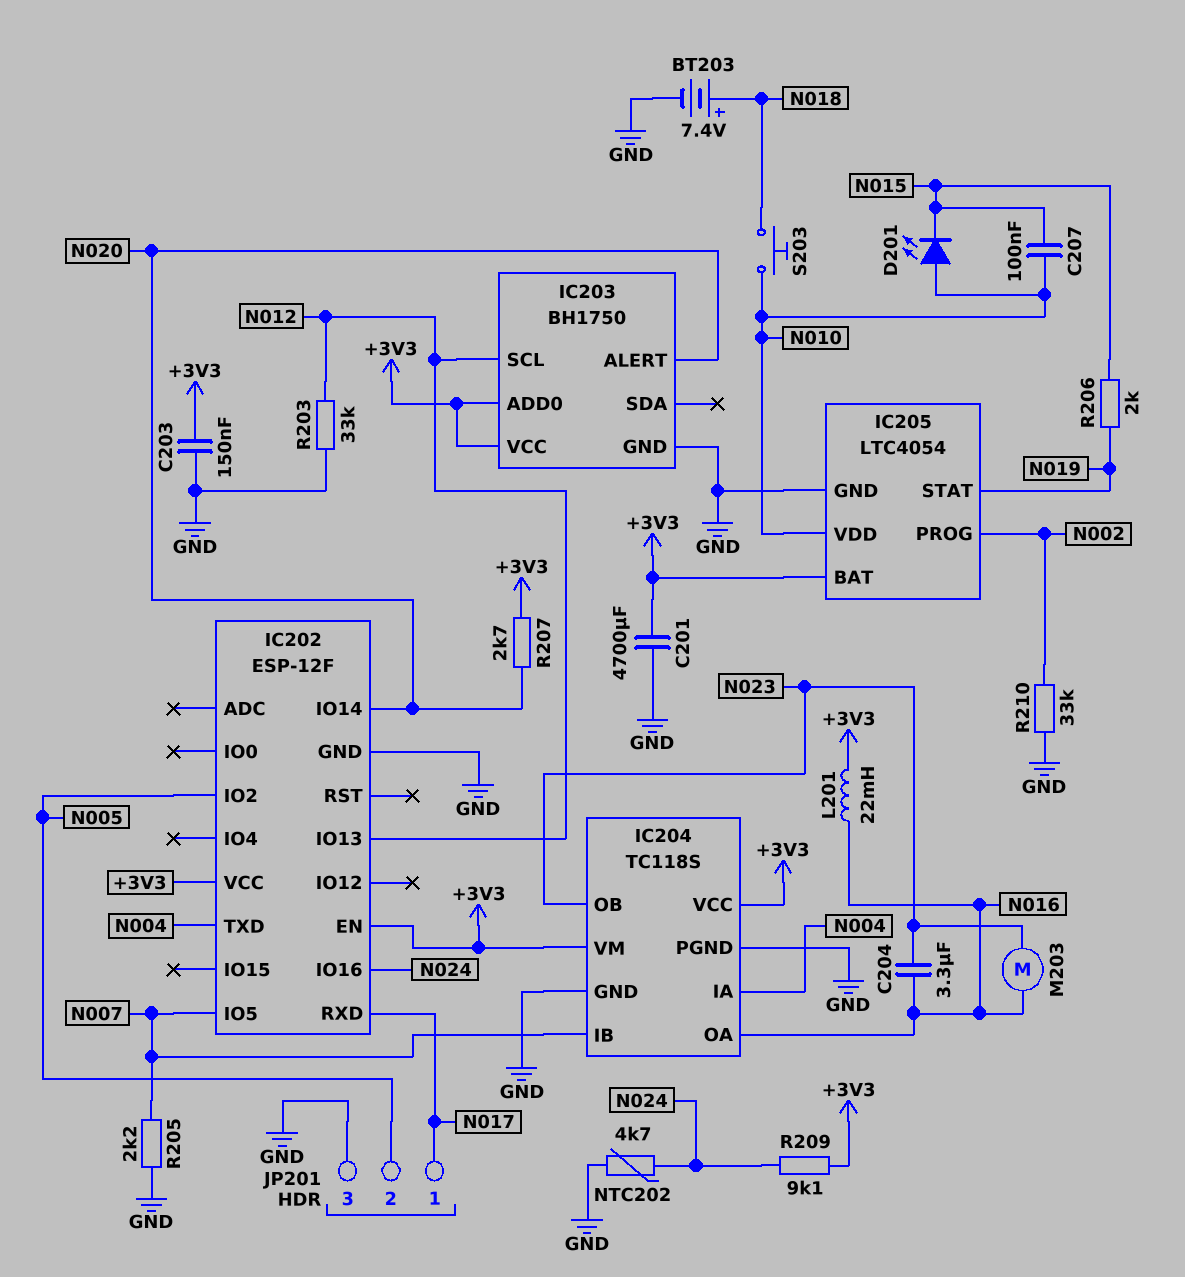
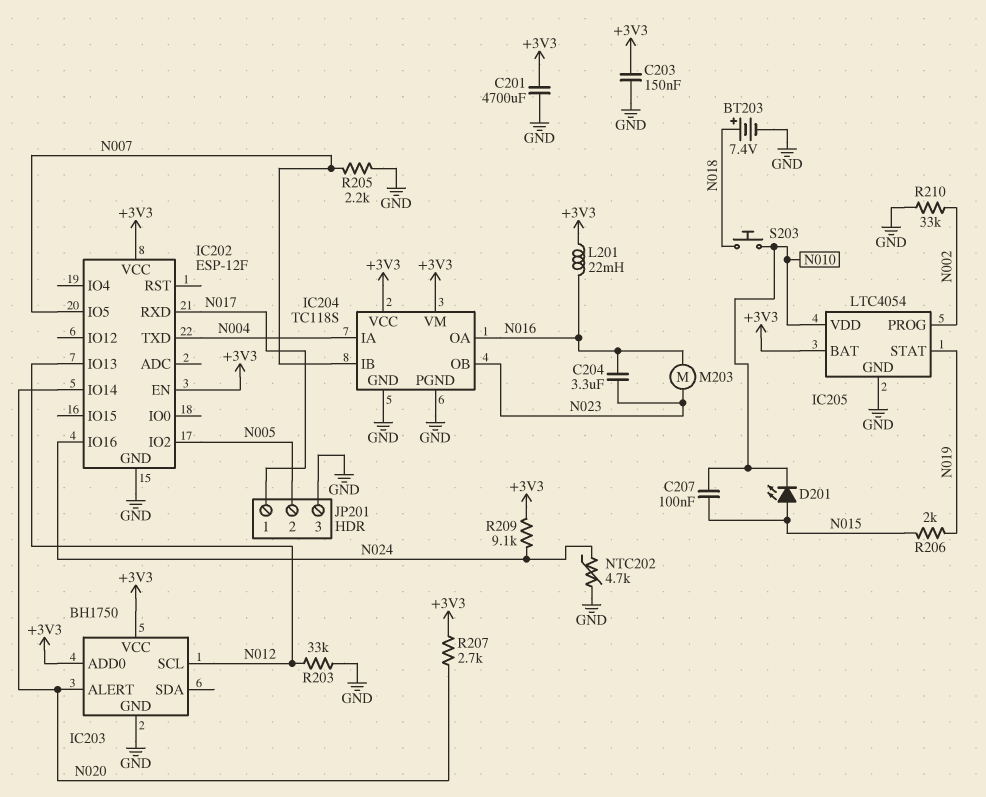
D201: LED (A N010, K N015) -> LED (A N015, K N010)

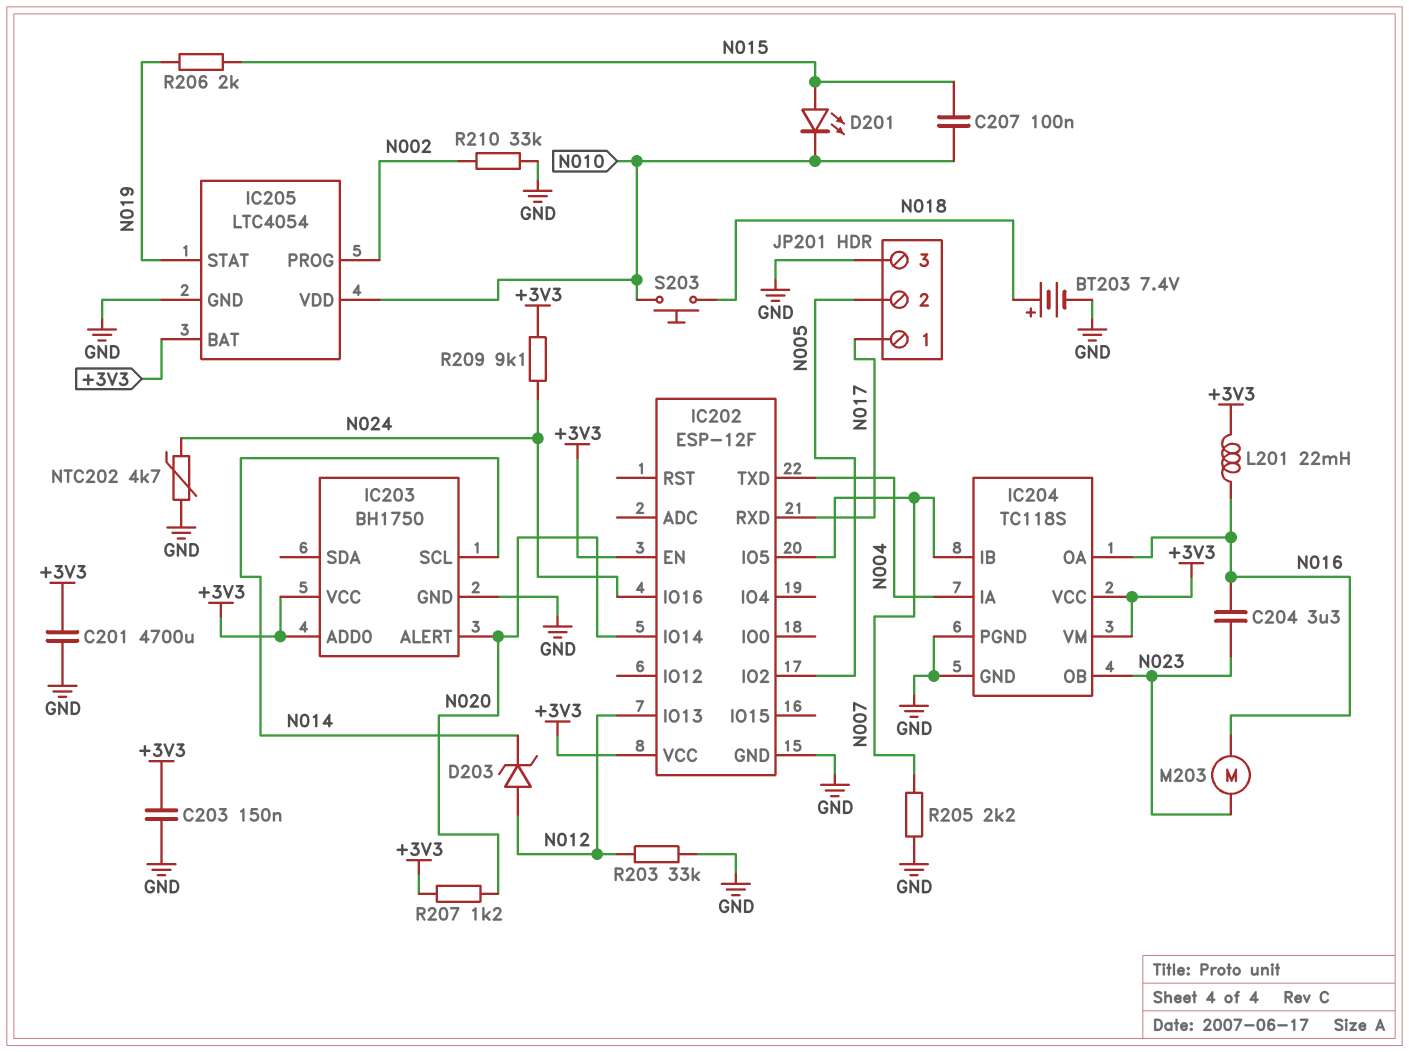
D203: none -> zener (A N012, K N014)
IC203 pin SCL: N012 -> N014
R207: 2.7k (+3V3, N020) -> 1.2k (+3V3, N020)

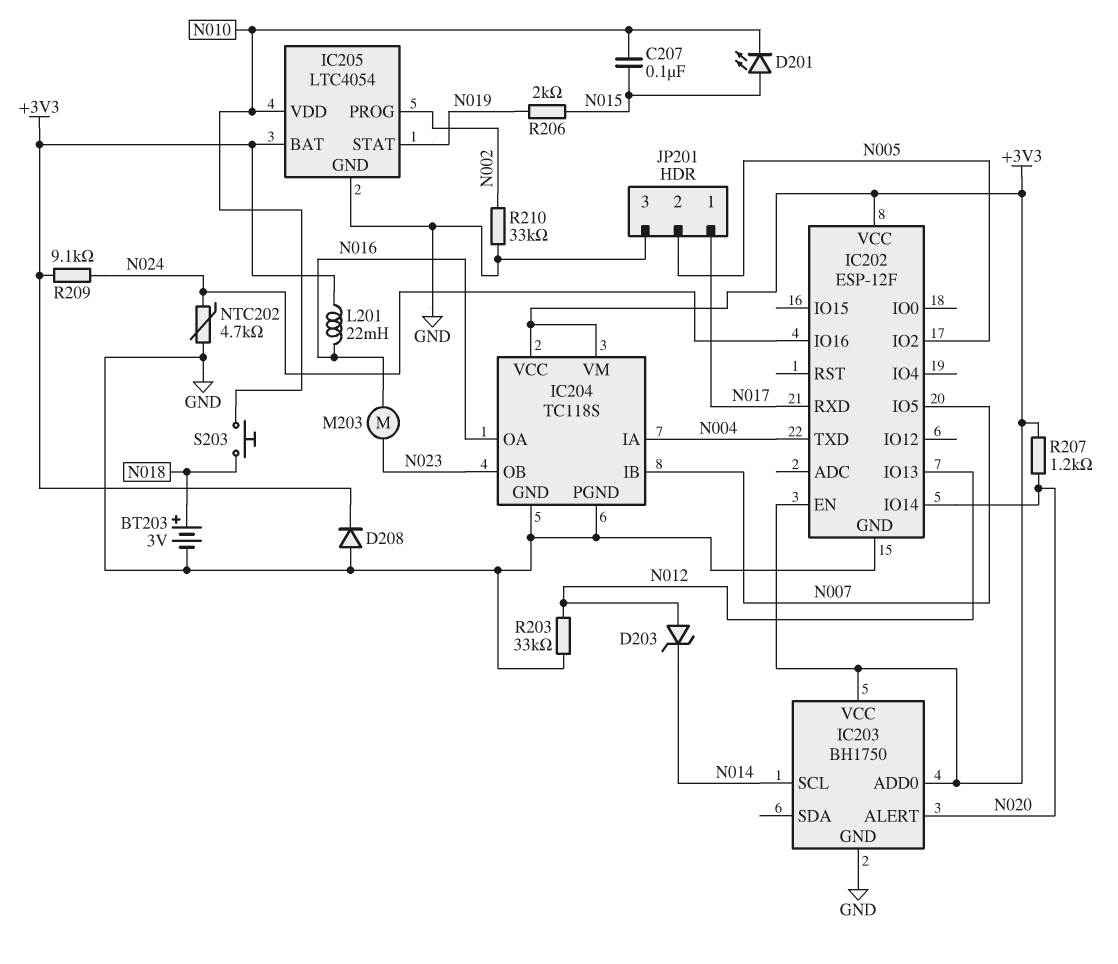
BT203: 7.4V (plus N018, minus GND) -> 3V (plus N018, minus GND)
C201: 4700uF (+3V3, GND) -> none
C203: 150nF (+3V3, GND) -> none
C204: 3.3uF (N016, N023) -> none
D208: none -> diode (A GND, K +3V3)
R205: 2.2k (GND, N007) -> none

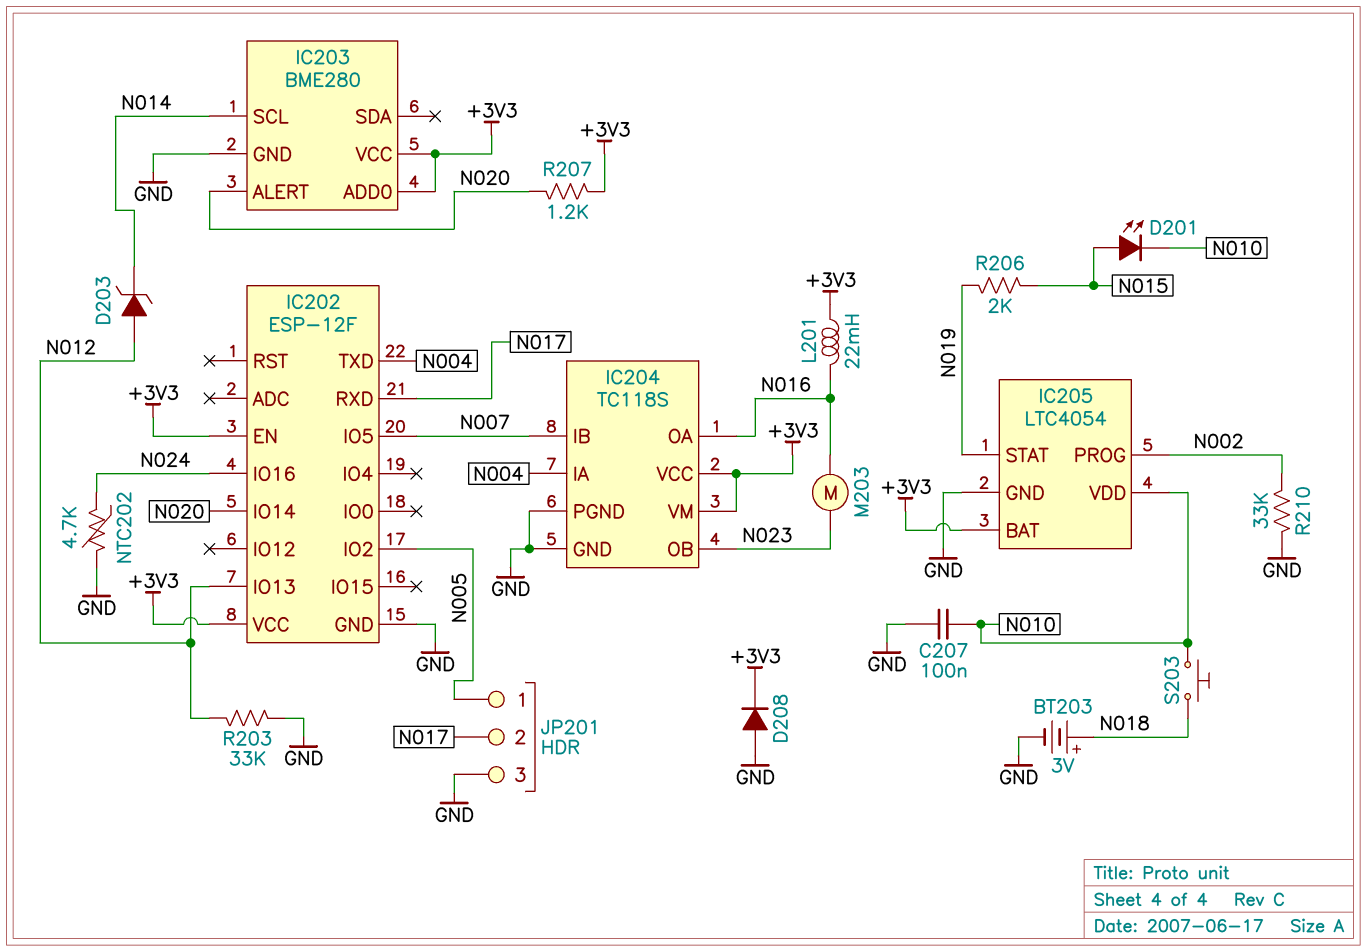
C207: 100nF (N010, N015) -> 100nF (GND, N010)
IC203: BH1750 -> BME280
JP201 pin 1: N017 -> N005
JP201 pin 2: N005 -> N017
R209: 9.1k (+3V3, N024) -> none

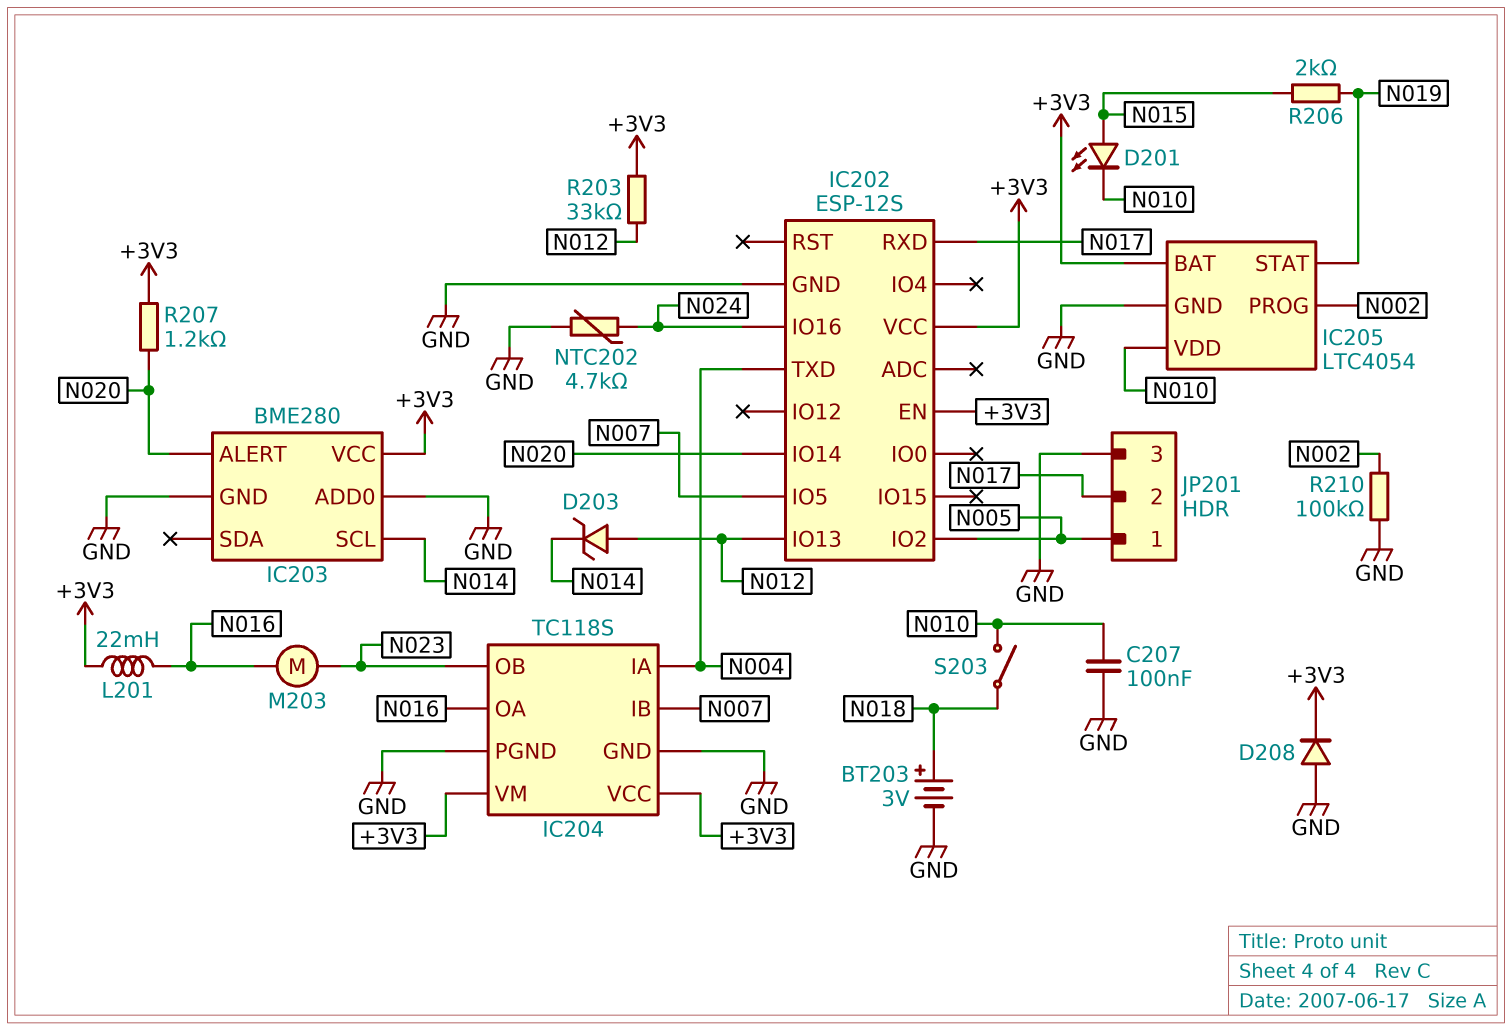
IC202: ESP-12F -> ESP-12S
IC203 pin ADD0: +3V3 -> GND
R203: 33k (GND, N012) -> 33k (+3V3, N012)
R210: 33k (GND, N002) -> 100k (GND, N002)
S203: button (N010, N018) -> switch (N010, N018)

